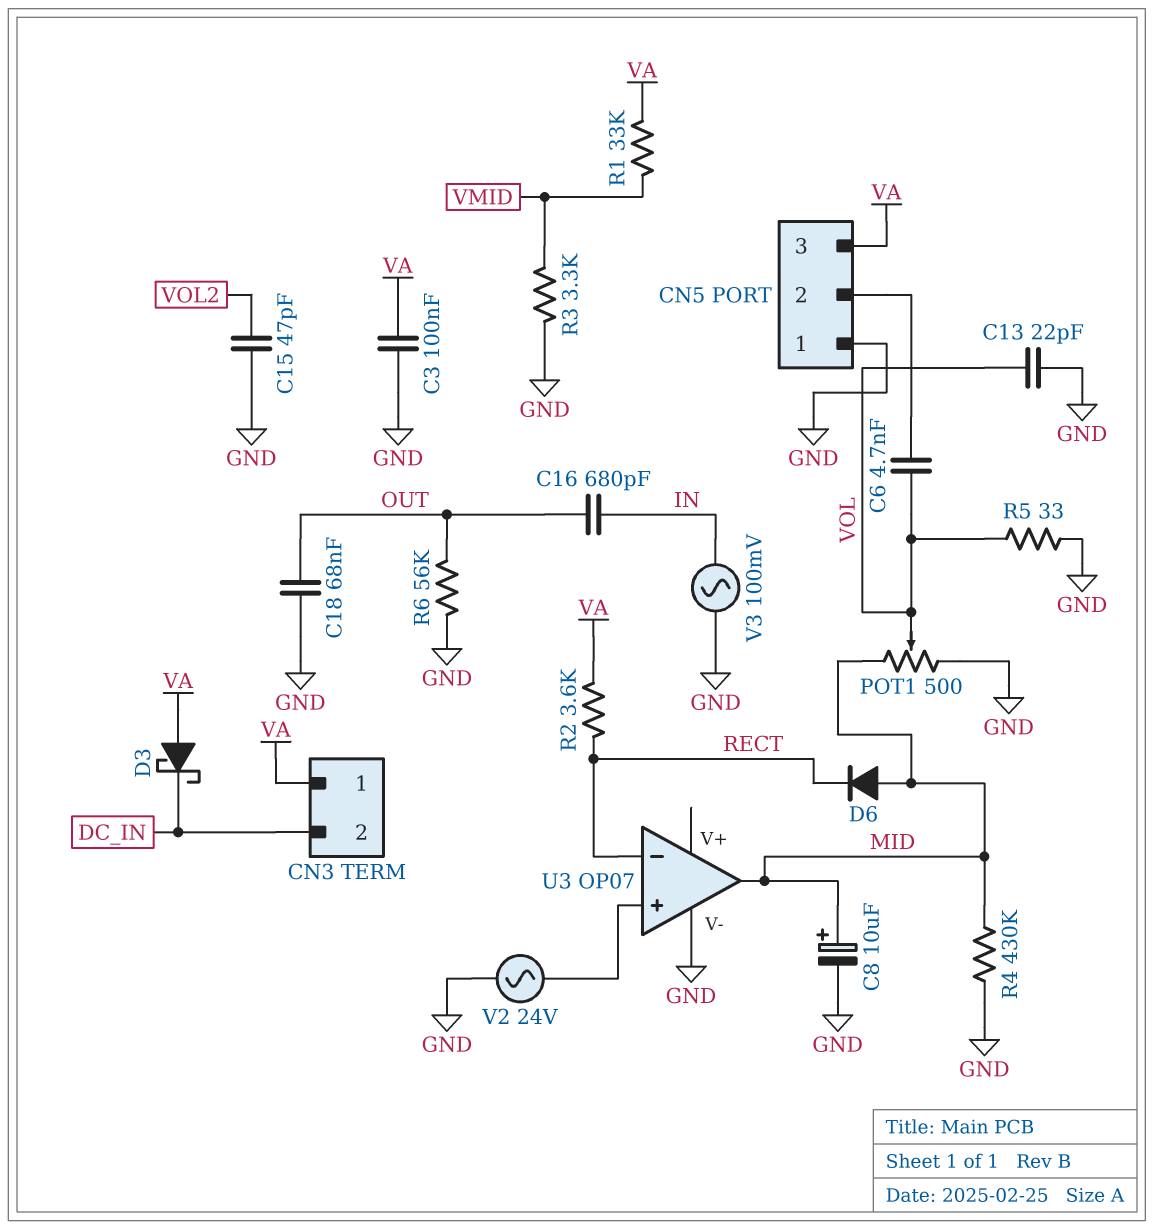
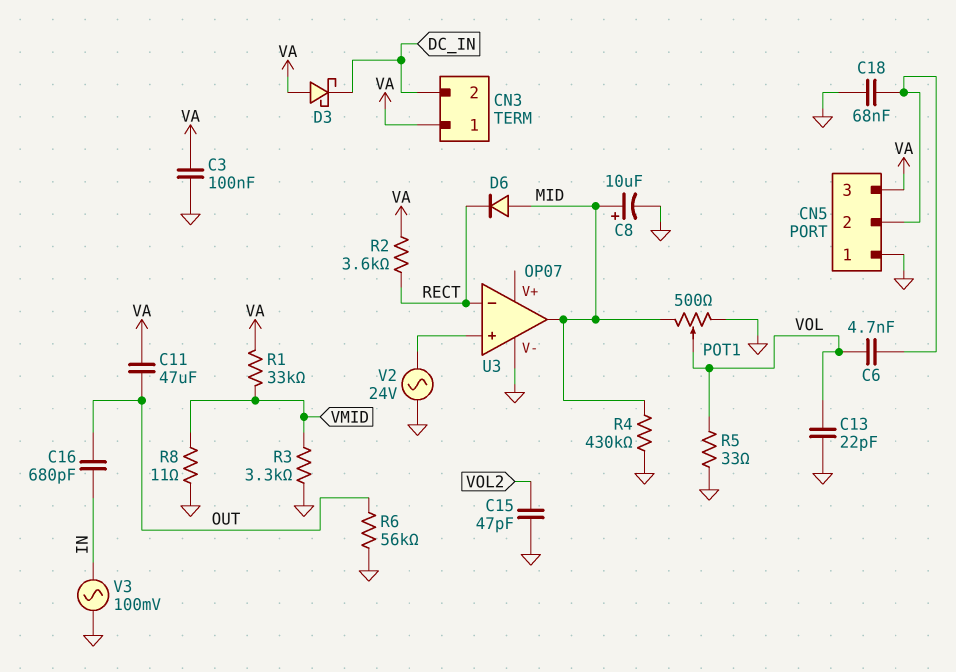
C11: none -> 47uF (OUT, VA)
C18: 68nF (GND, OUT) -> 68nF (CN5/2, GND)
R8: none -> 11 (GND, VMID)

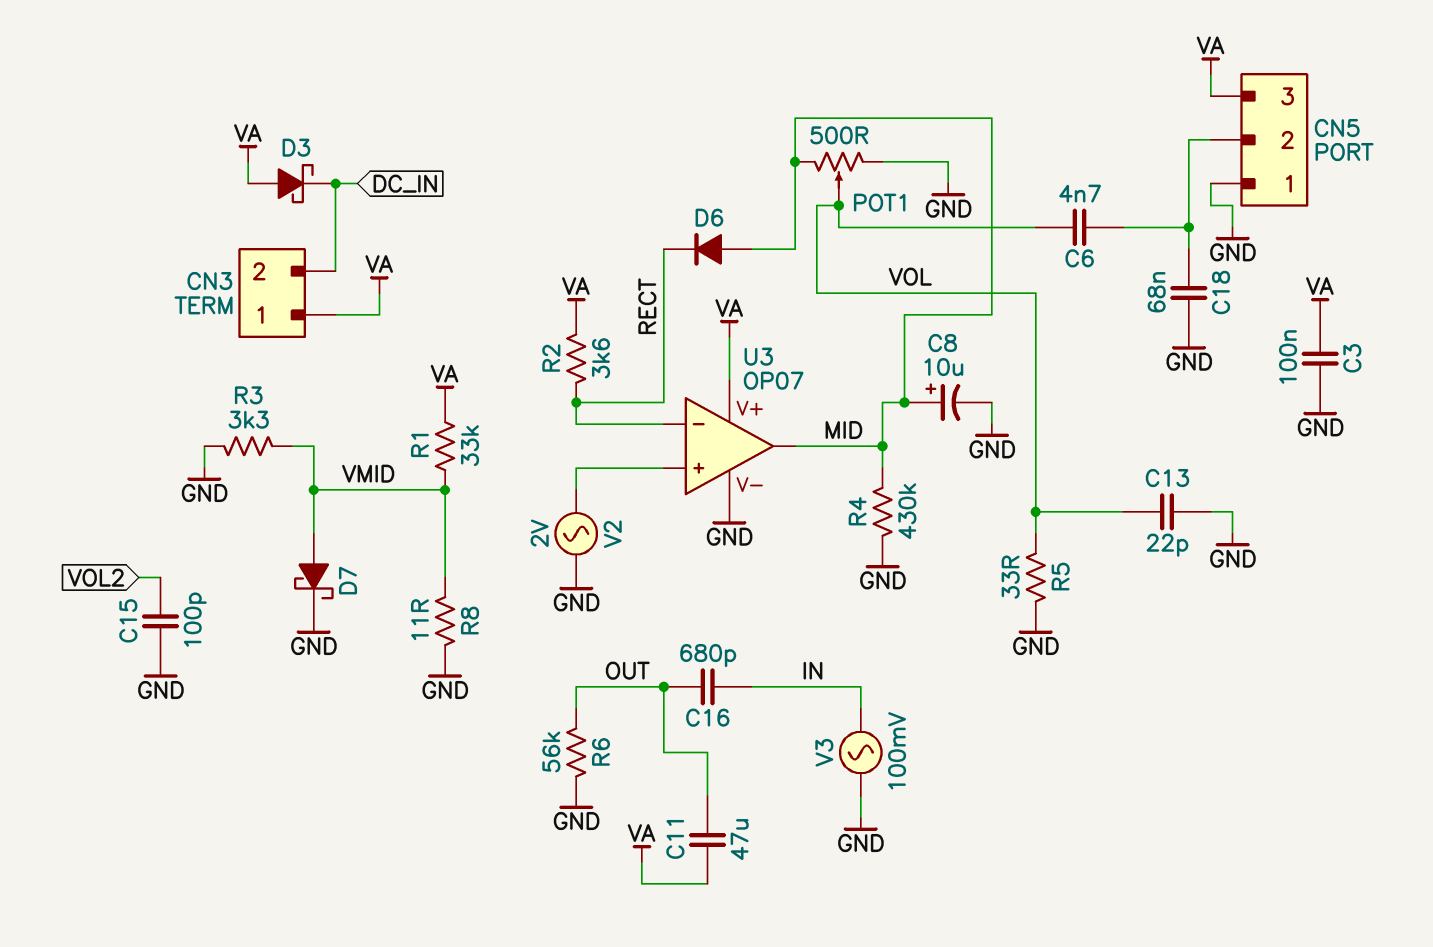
C15: 47pF (GND, VOL2) -> 100pF (GND, VOL2)
D7: none -> schottky (A VMID, K GND)
U3 pin V+: none -> VA
V2: AC 24V (GND, U3/in+) -> AC 2V (GND, U3/in+)

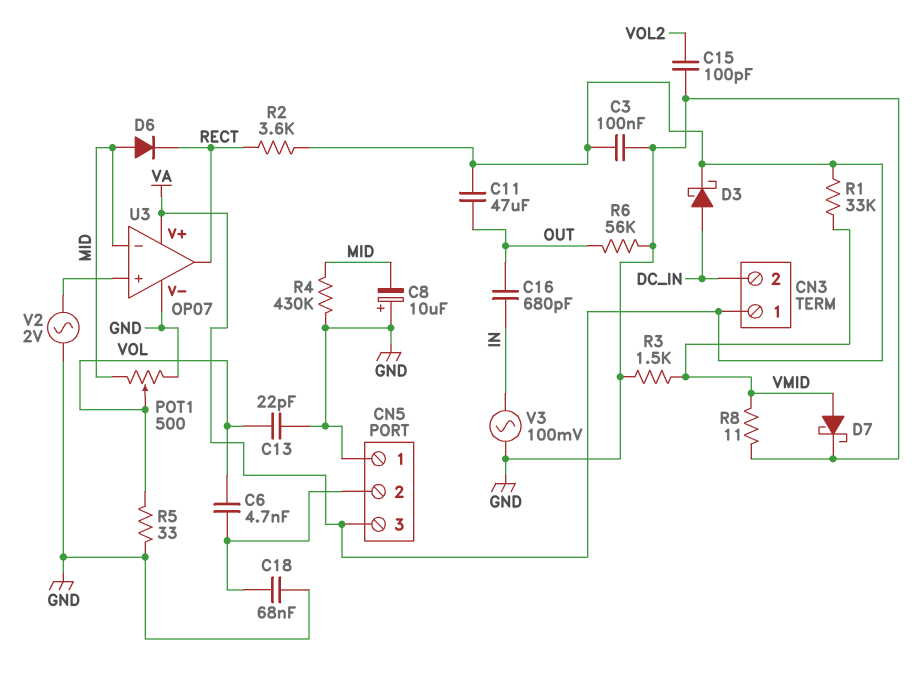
C8: 10uF (plus MID, minus GND) -> 10uF (plus GND, minus MID)
D3: schottky (A VA, K DC_IN) -> schottky (A DC_IN, K VA)
R3: 3.3k (GND, VMID) -> 1.5k (GND, VMID)
U3 pin in-: RECT -> MID
U3 pin out: MID -> RECT

